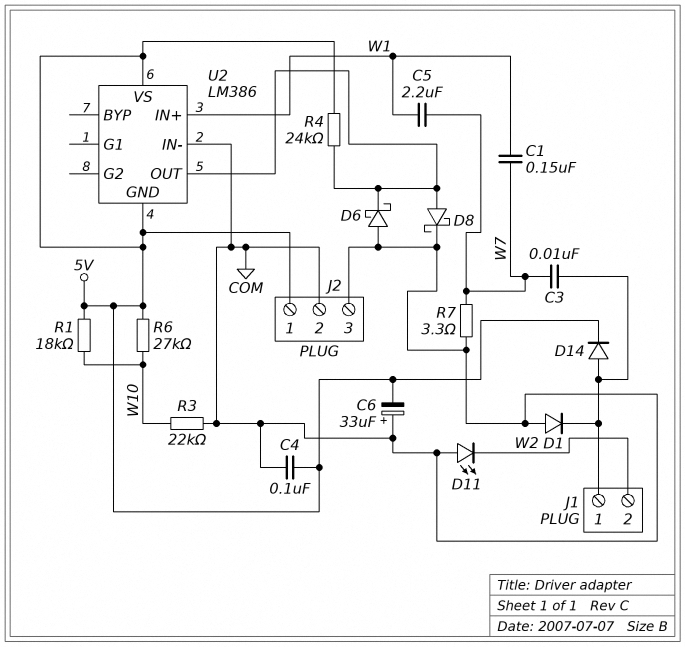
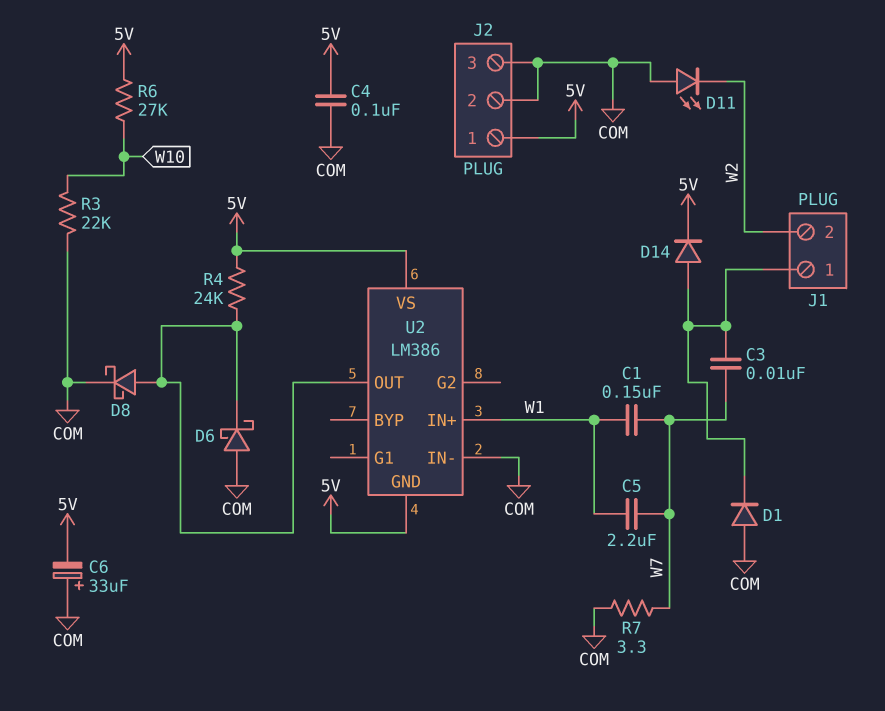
R1: 18k (5V, W10) -> none

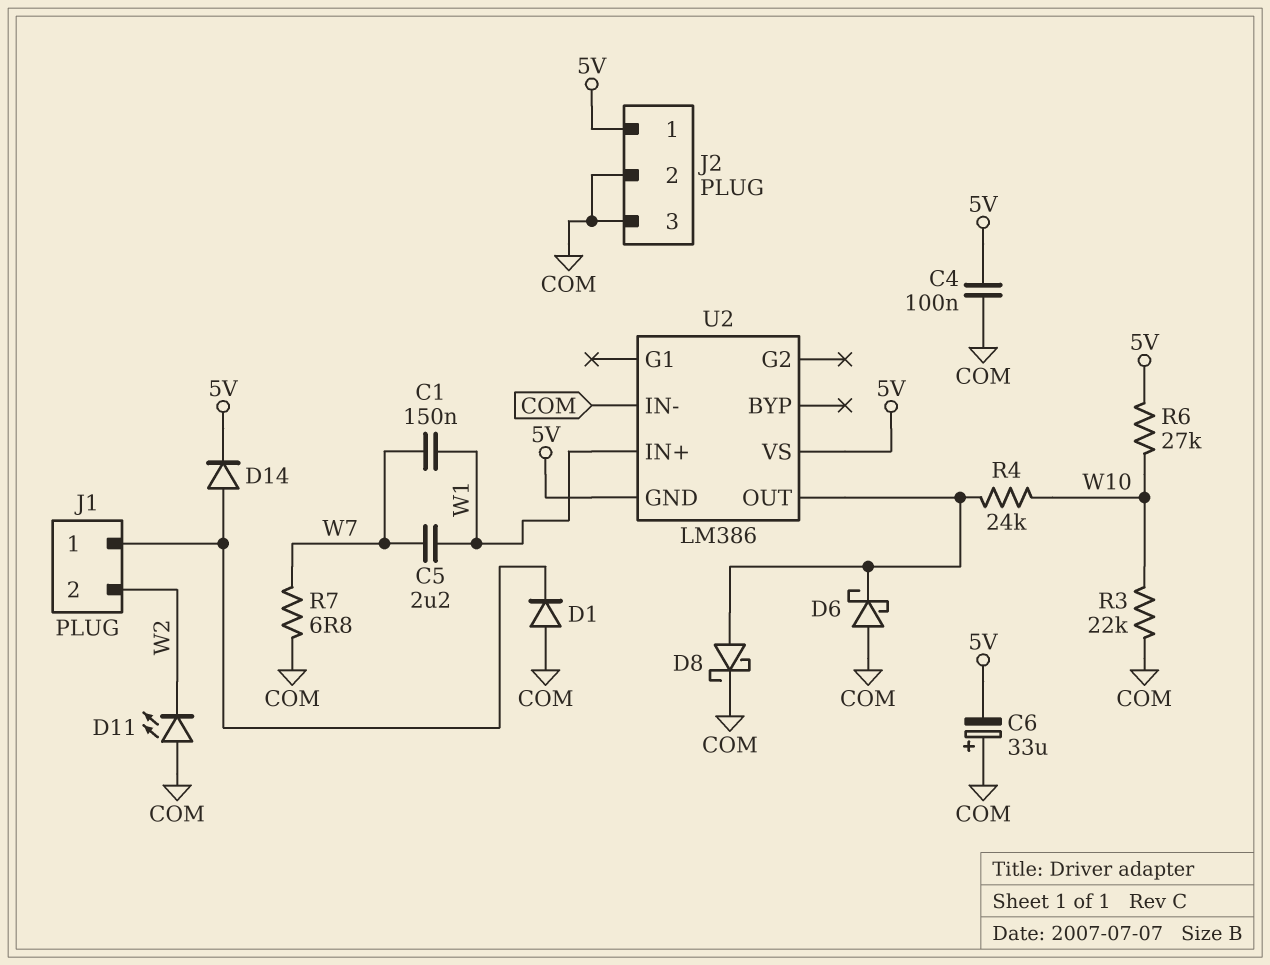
C3: 10nF (J1/1, W7) -> none
R4: 24k (5V, U2/OUT) -> 24k (U2/OUT, W10)
R7: 3.3 (COM, W7) -> 6.8 (COM, W7)

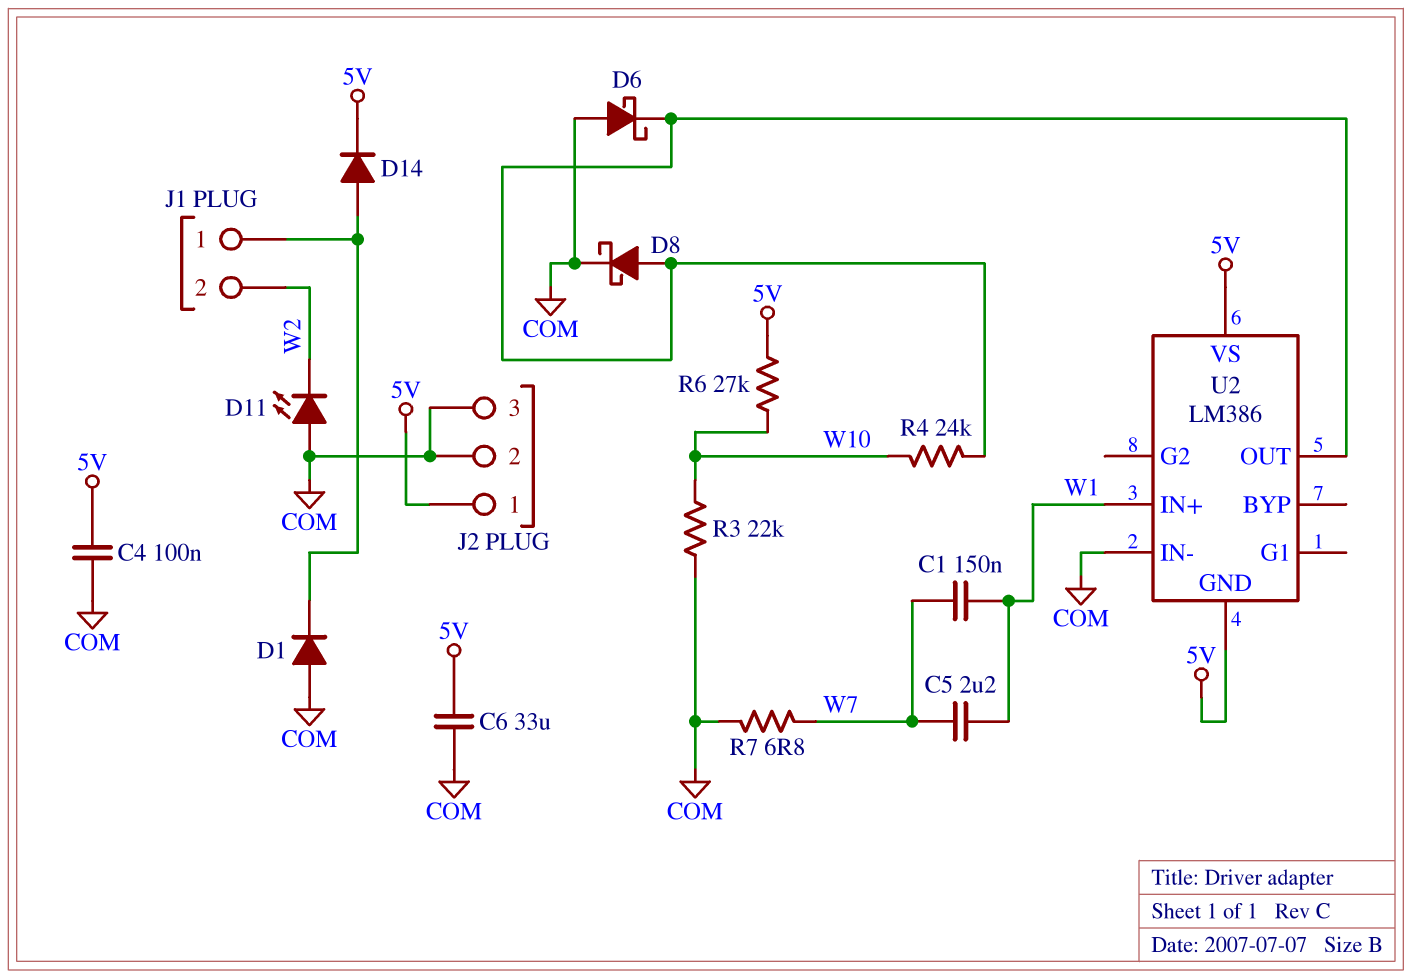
C6: 33uF (plus COM, minus 5V) -> 33uF (5V, COM)

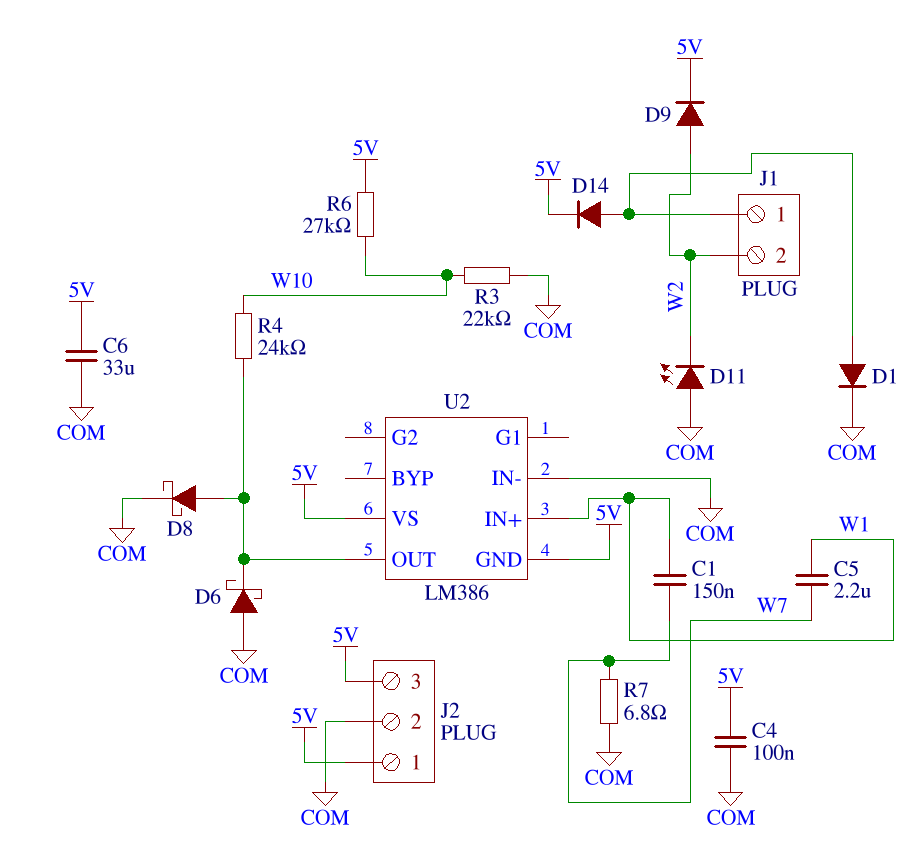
D1: diode (A COM, K J1/1) -> diode (A J1/1, K COM)
D9: none -> diode (A W2, K 5V)
J2 pin 3: COM -> 5V

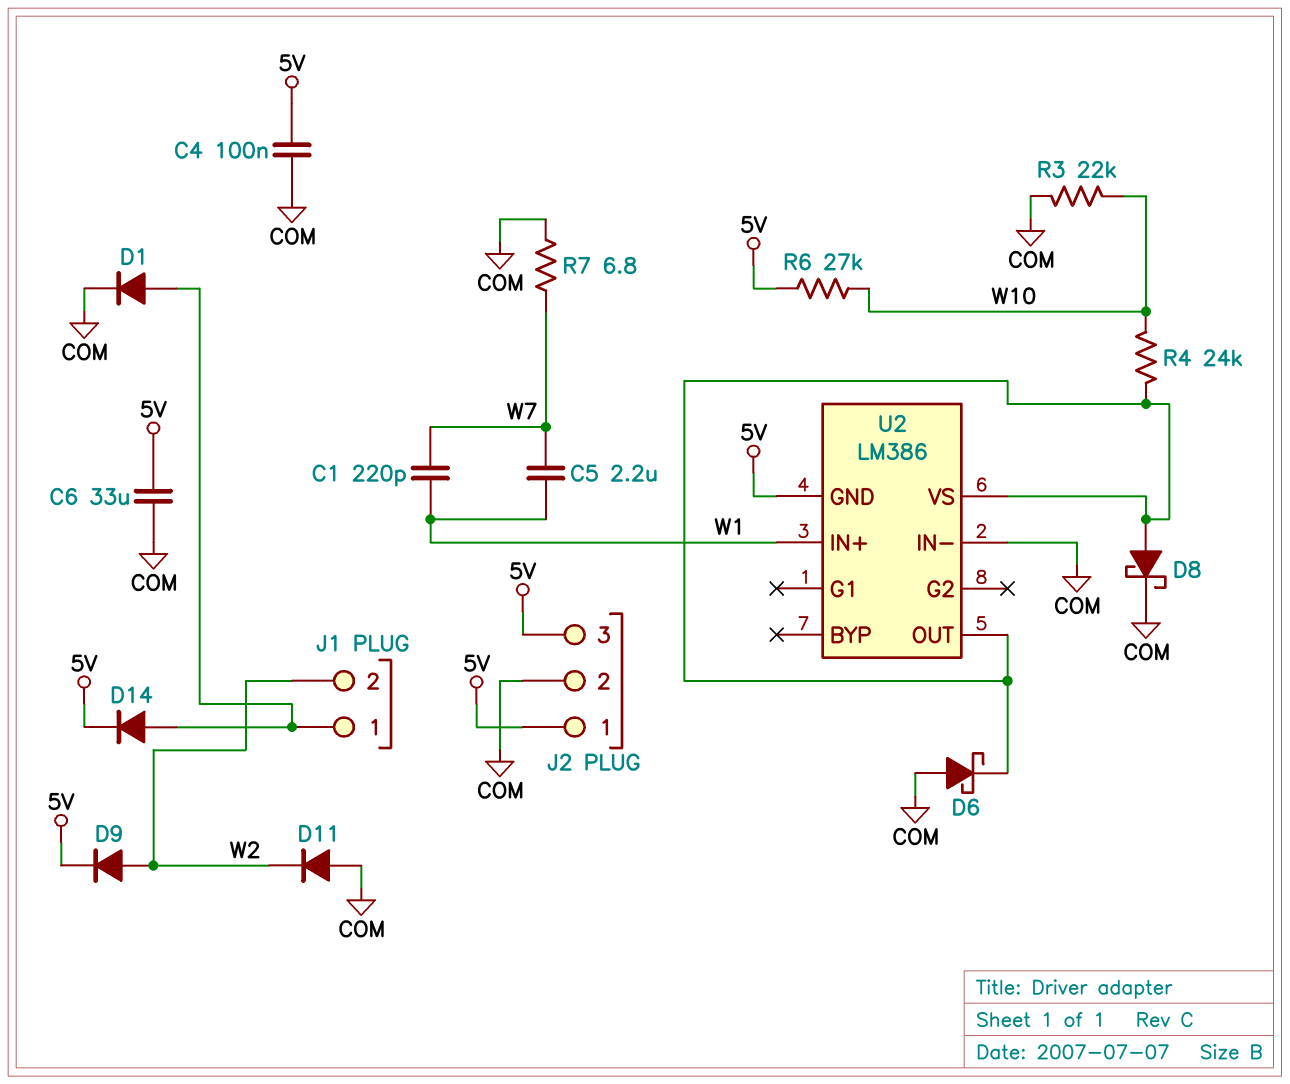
C1: 150nF (W1, W7) -> 220pF (W1, W7)
D11: LED (A COM, K W2) -> diode (A COM, K W2)
U2 pin VS: 5V -> U2/OUT

